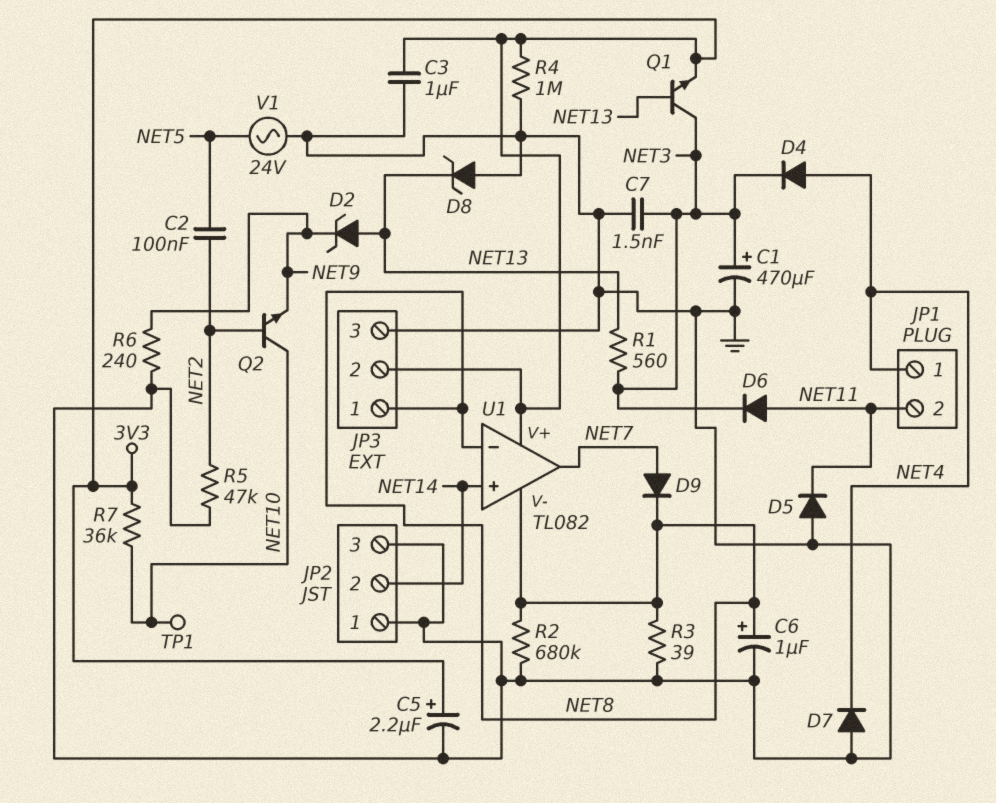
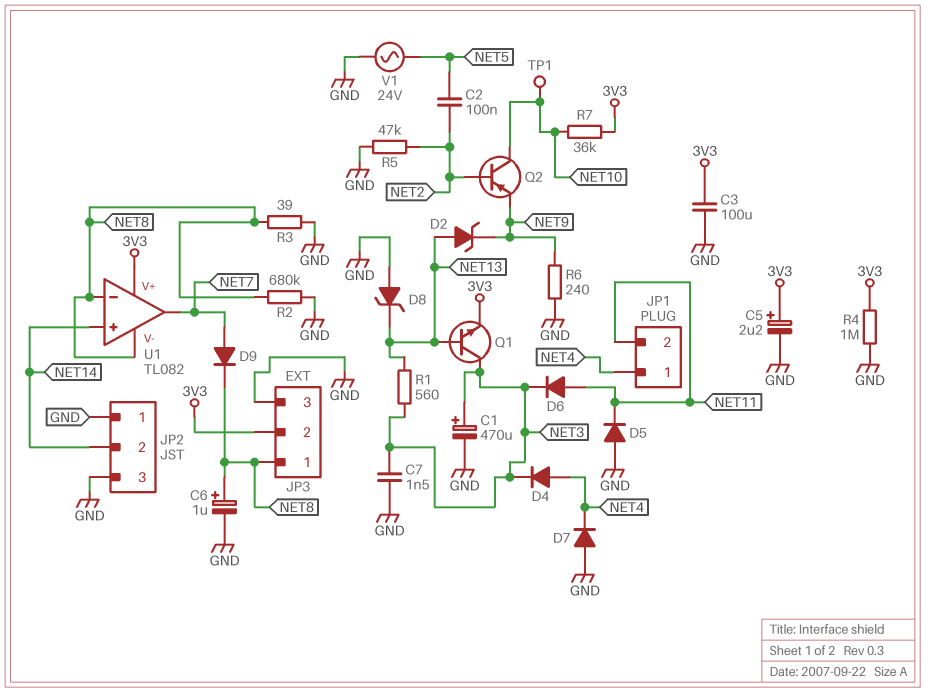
C3: 1uF (3V3, GND) -> 100uF (3V3, GND)
Q2: NPN (B NET2, C NET10, E NET9) -> PNP (B NET2, C NET10, E NET9)

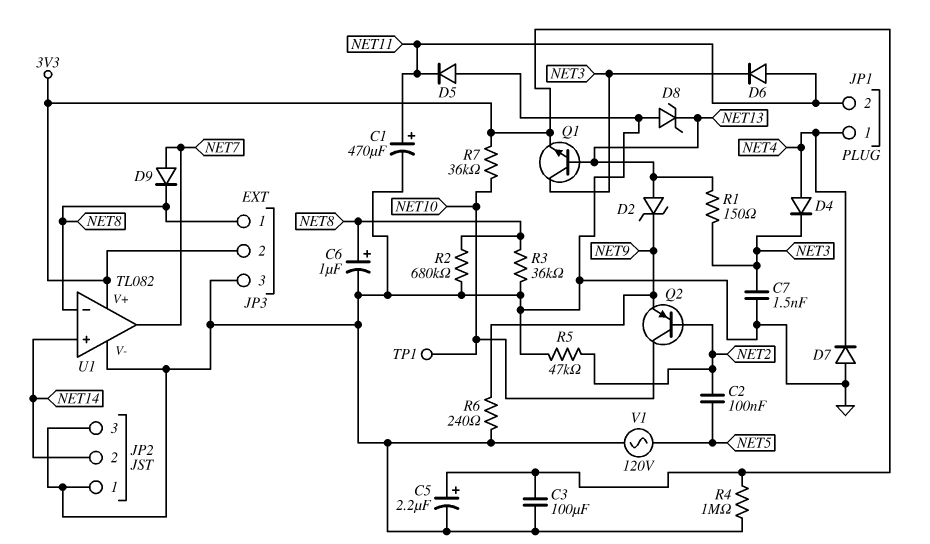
C1: 470uF (plus NET3, minus GND) -> 470uF (plus NET11, minus GND)
R1: 560 (NET3, NET13) -> 150 (NET3, NET13)
R3: 39 (GND, NET8) -> 36k (GND, NET8)
U1 pin V-: NET8 -> GND
V1: AC 24V (GND, NET5) -> AC 120V (GND, NET5)

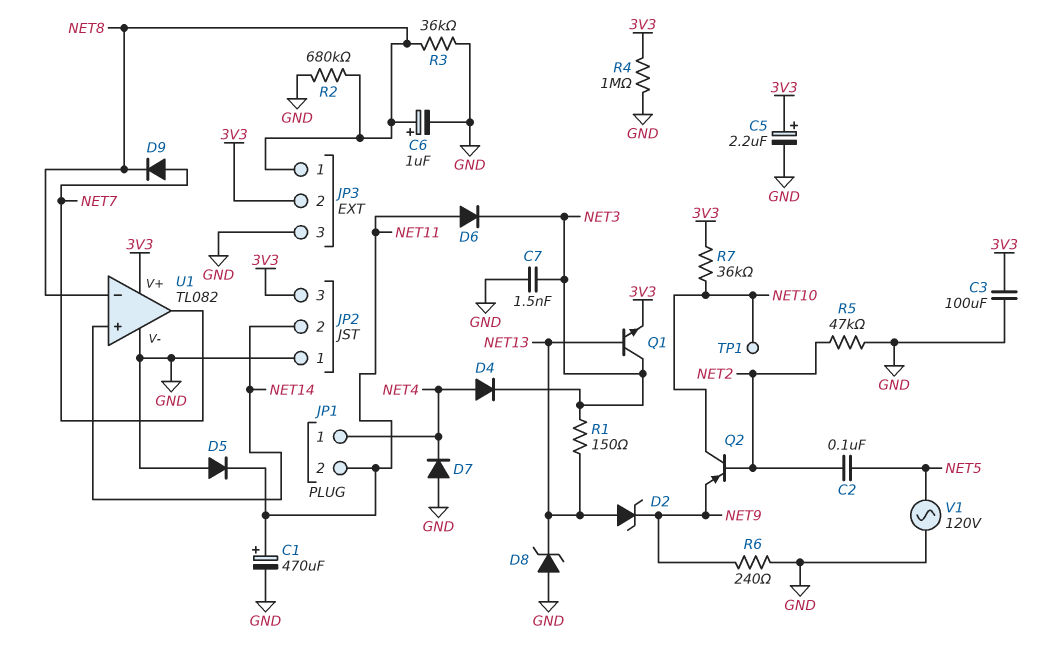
JP2 pin 3: GND -> 3V3

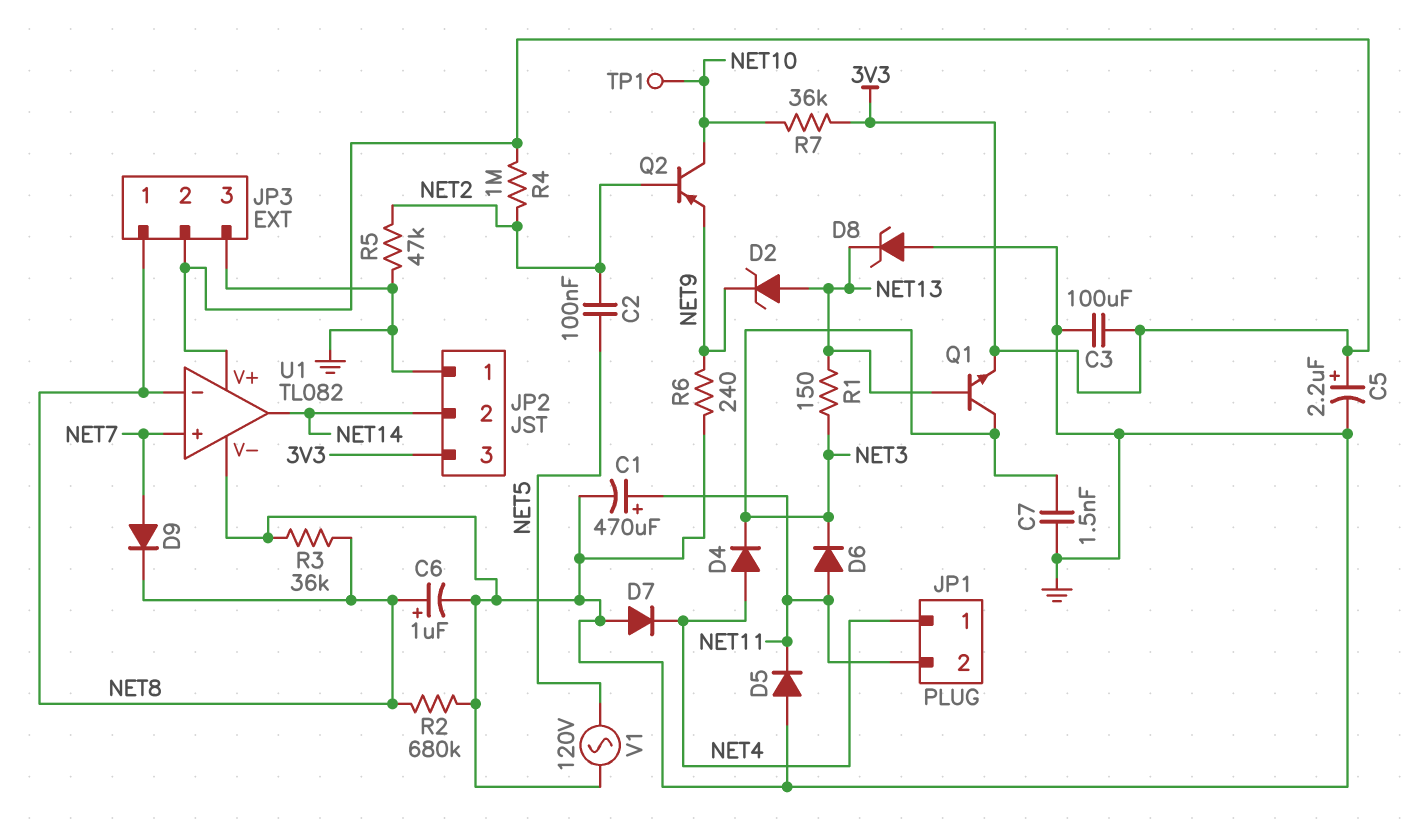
R4: 1M (3V3, GND) -> 1M (3V3, NET2)
U1 pin in+: NET14 -> NET7
U1 pin out: NET7 -> NET14

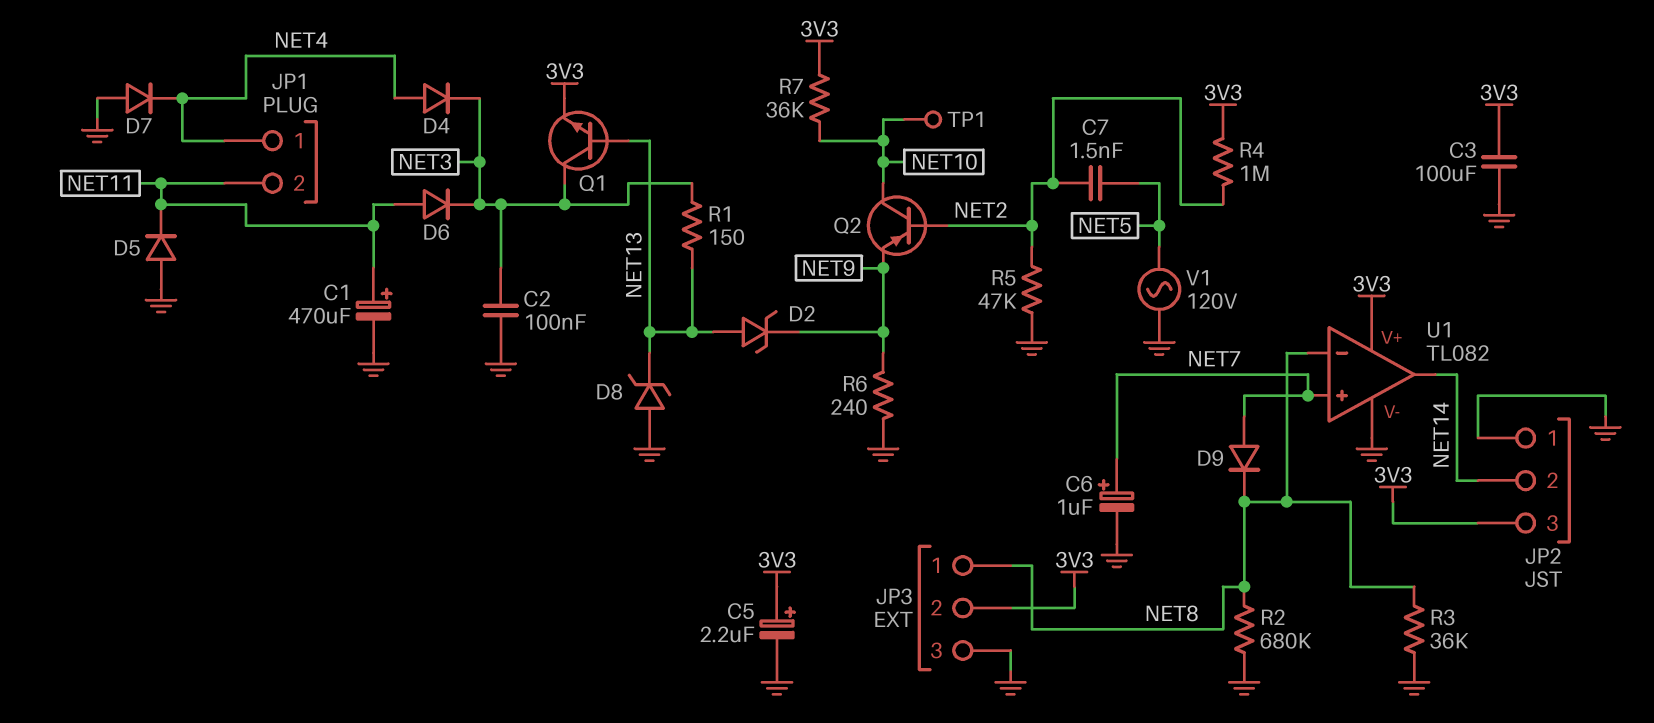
C2: 100nF (NET2, NET5) -> 100nF (GND, NET3)
C6: 1uF (plus NET8, minus GND) -> 1uF (plus NET7, minus GND)
C7: 1.5nF (GND, NET3) -> 1.5nF (NET2, NET5)

